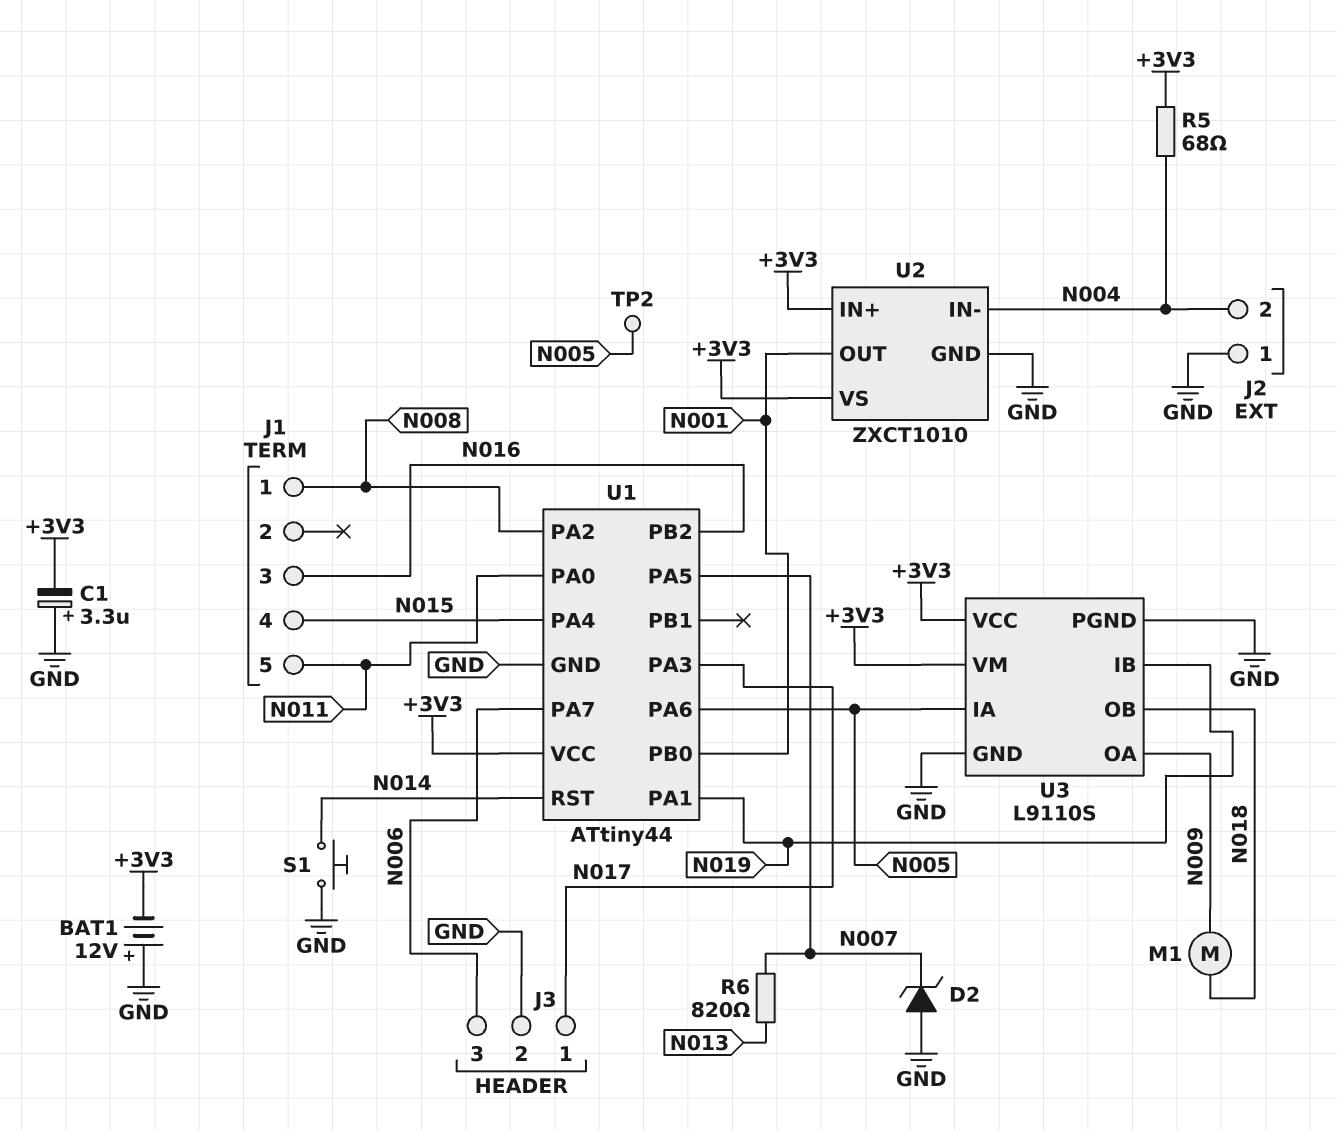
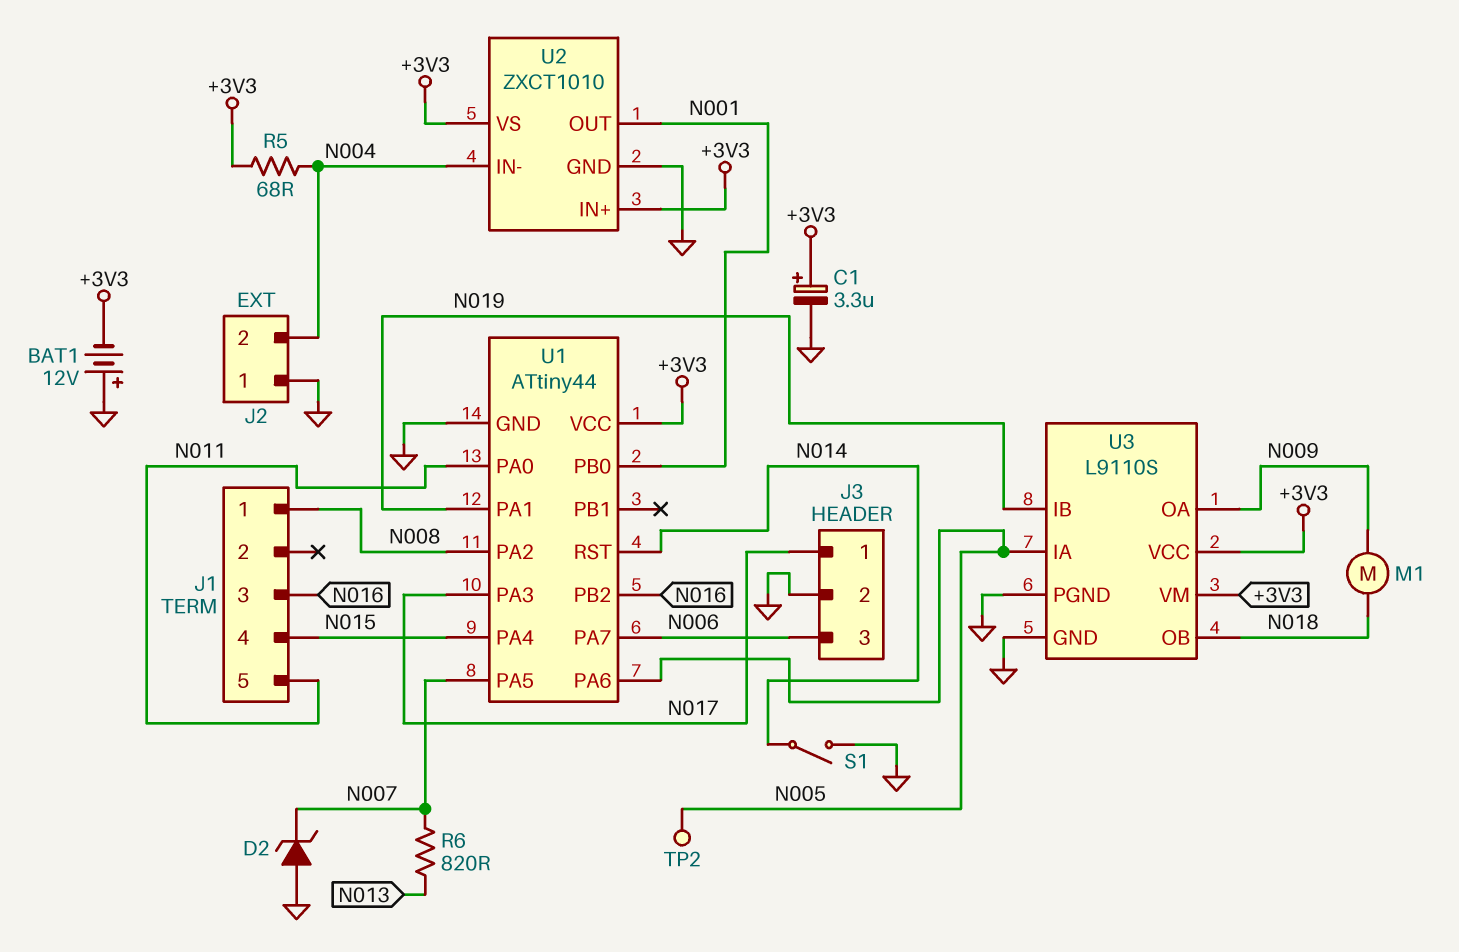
C1: 3.3uF (plus GND, minus +3V3) -> 3.3uF (plus +3V3, minus GND)
S1: button (GND, N014) -> switch (GND, N014)

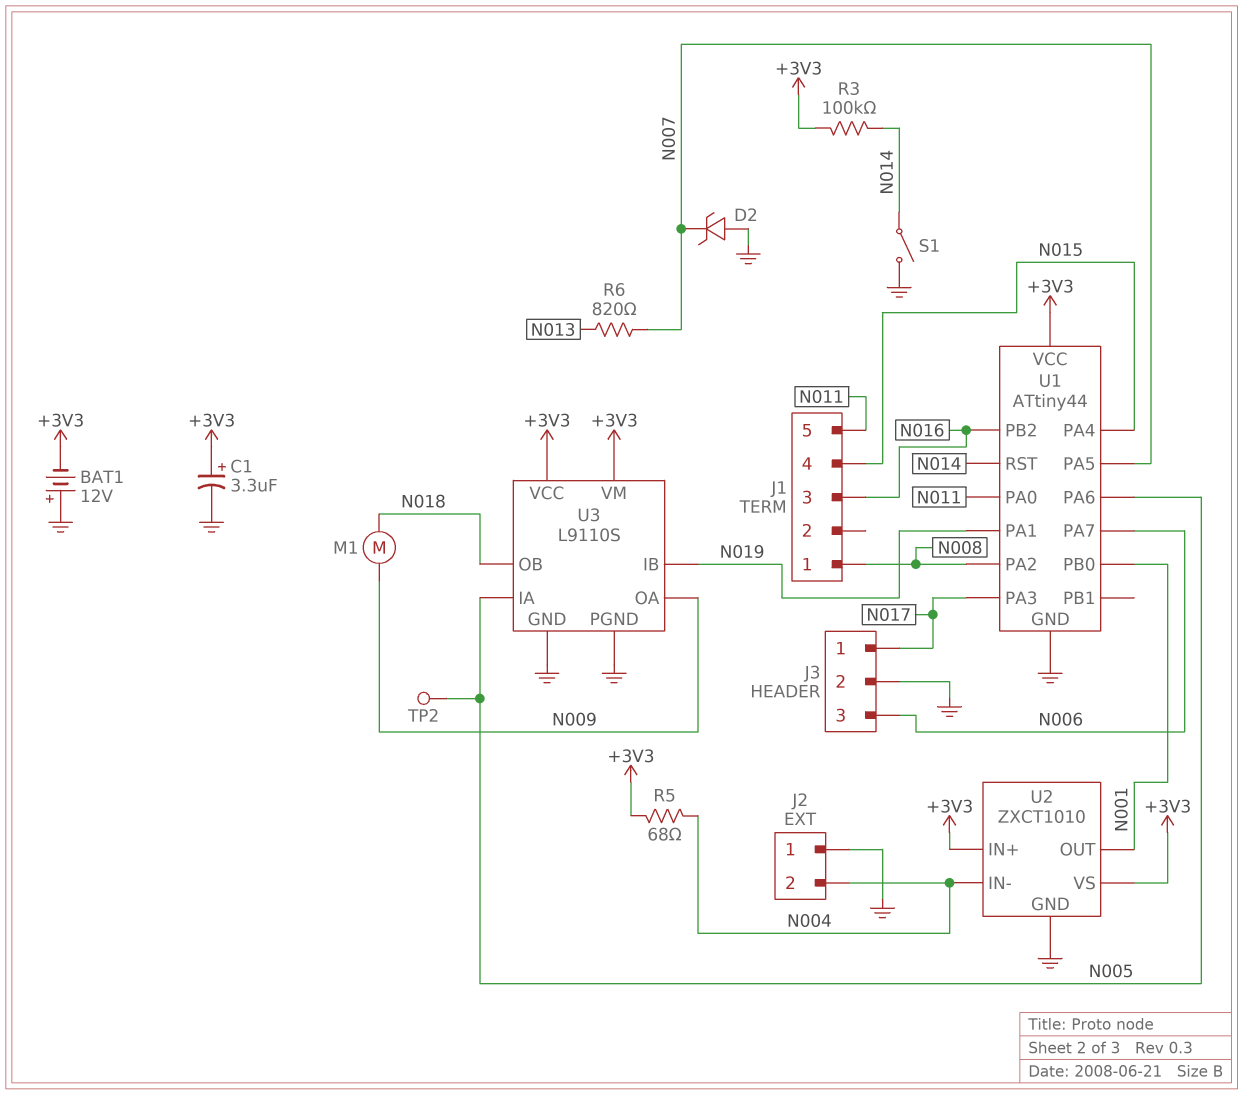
R3: none -> 100k (+3V3, N014)

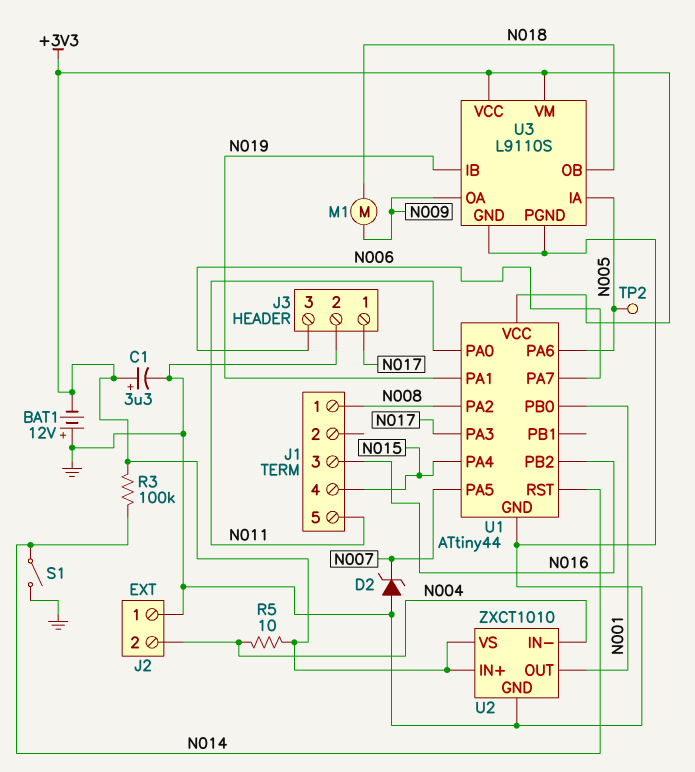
R5: 68 (+3V3, N004) -> 10 (+3V3, N004)
R6: 820 (N007, N013) -> none

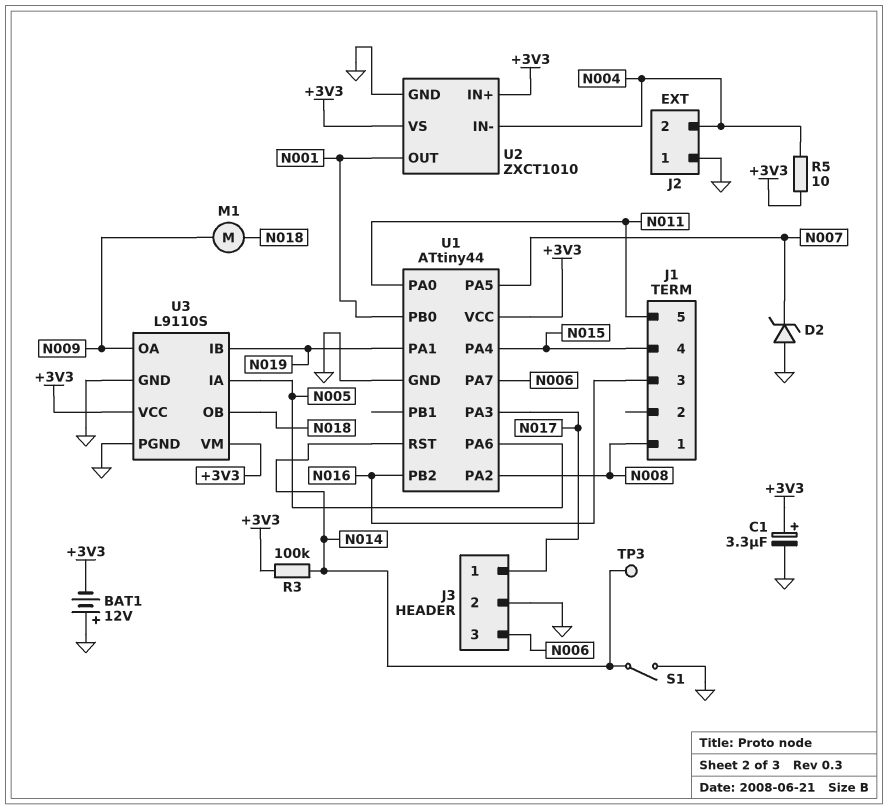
TP2: test point (N005) -> none
TP3: none -> test point (N014)

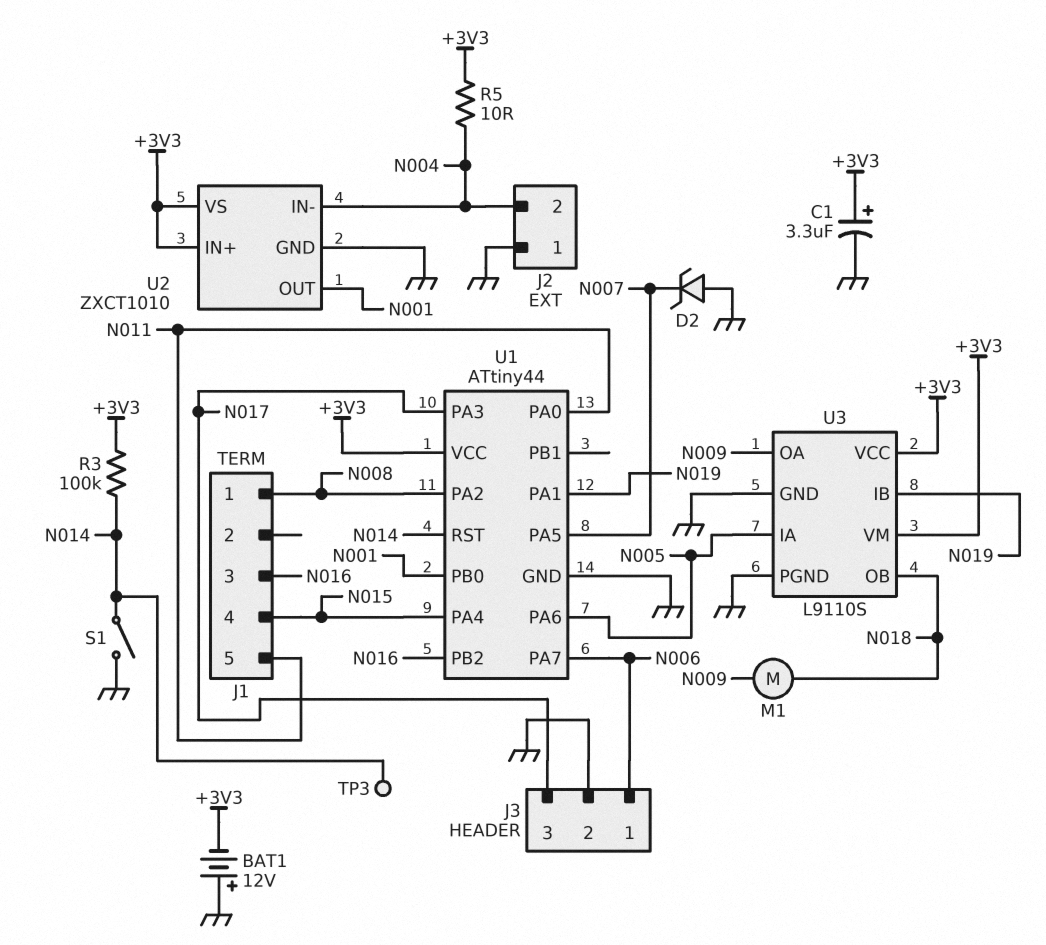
J3 pin 1: N017 -> N006
J3 pin 3: N006 -> N017

